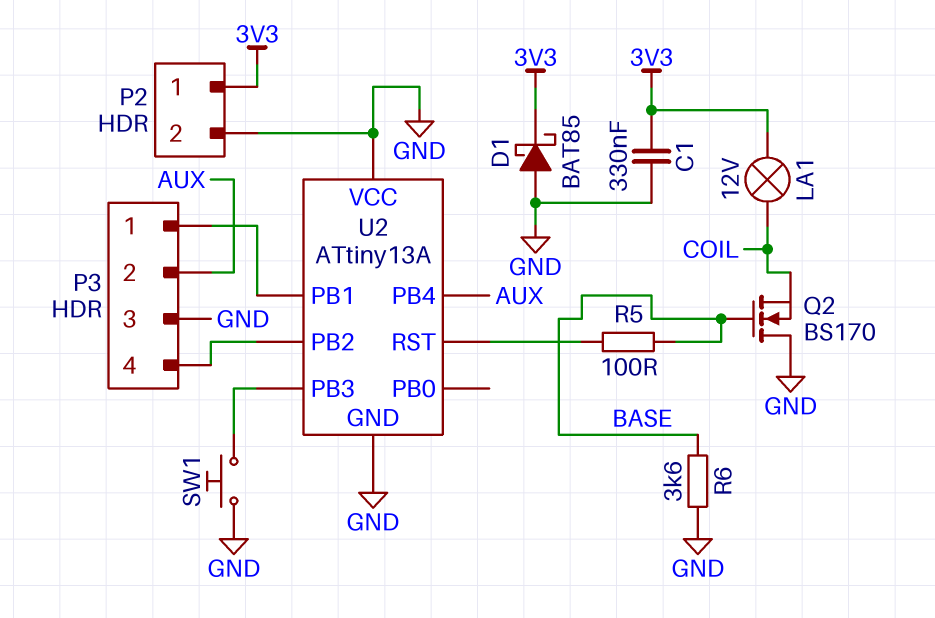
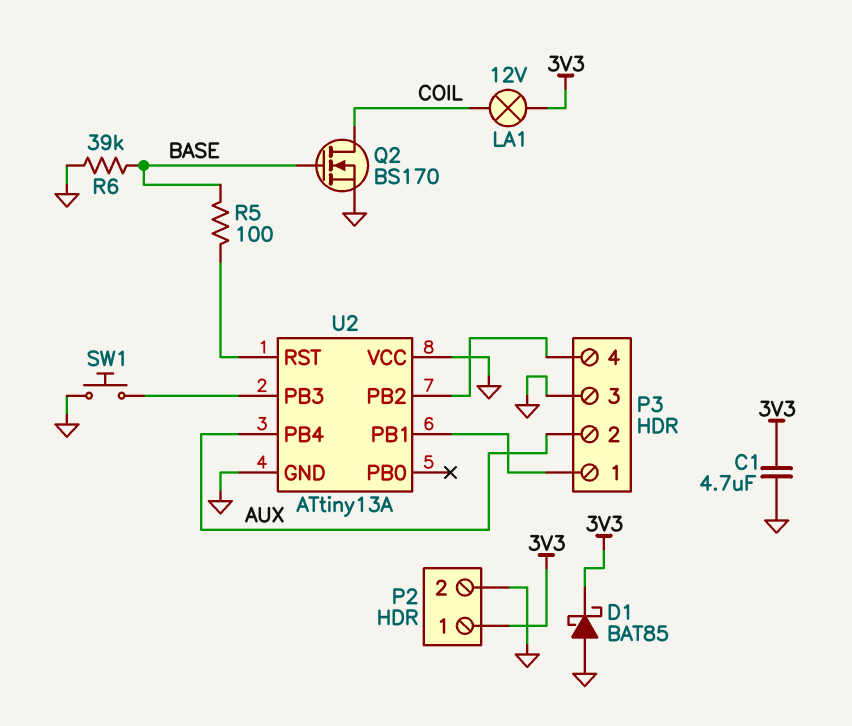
C1: 330nF (3V3, GND) -> 4.7uF (3V3, GND)
Q2: NMOS BS170 (G BASE, D GND, S COIL) -> NMOS BS170 (G BASE, D COIL, S GND)
R6: 3.6k (BASE, GND) -> 39k (BASE, GND)

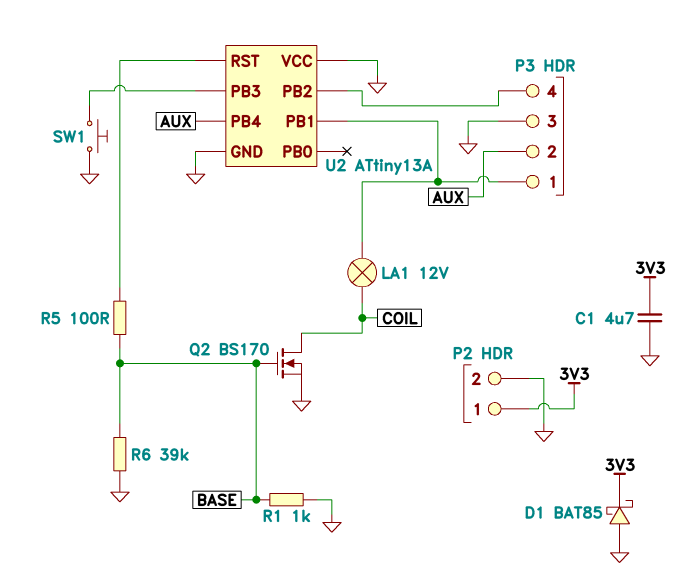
LA1: lamp 12V (3V3, COIL) -> lamp 12V (COIL, P3/1)
R1: none -> 1k (BASE, GND)

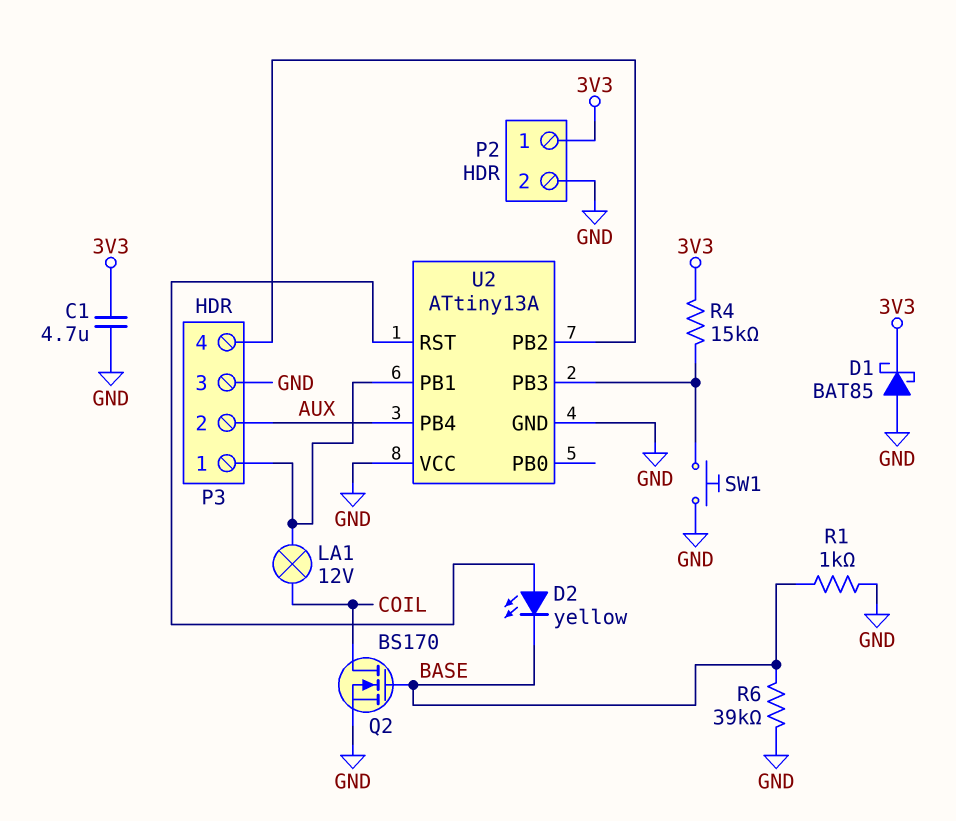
D2: none -> LED yellow (A U2/RST, K BASE)
R4: none -> 15k (3V3, U2/PB3)
R5: 100 (BASE, U2/RST) -> none

